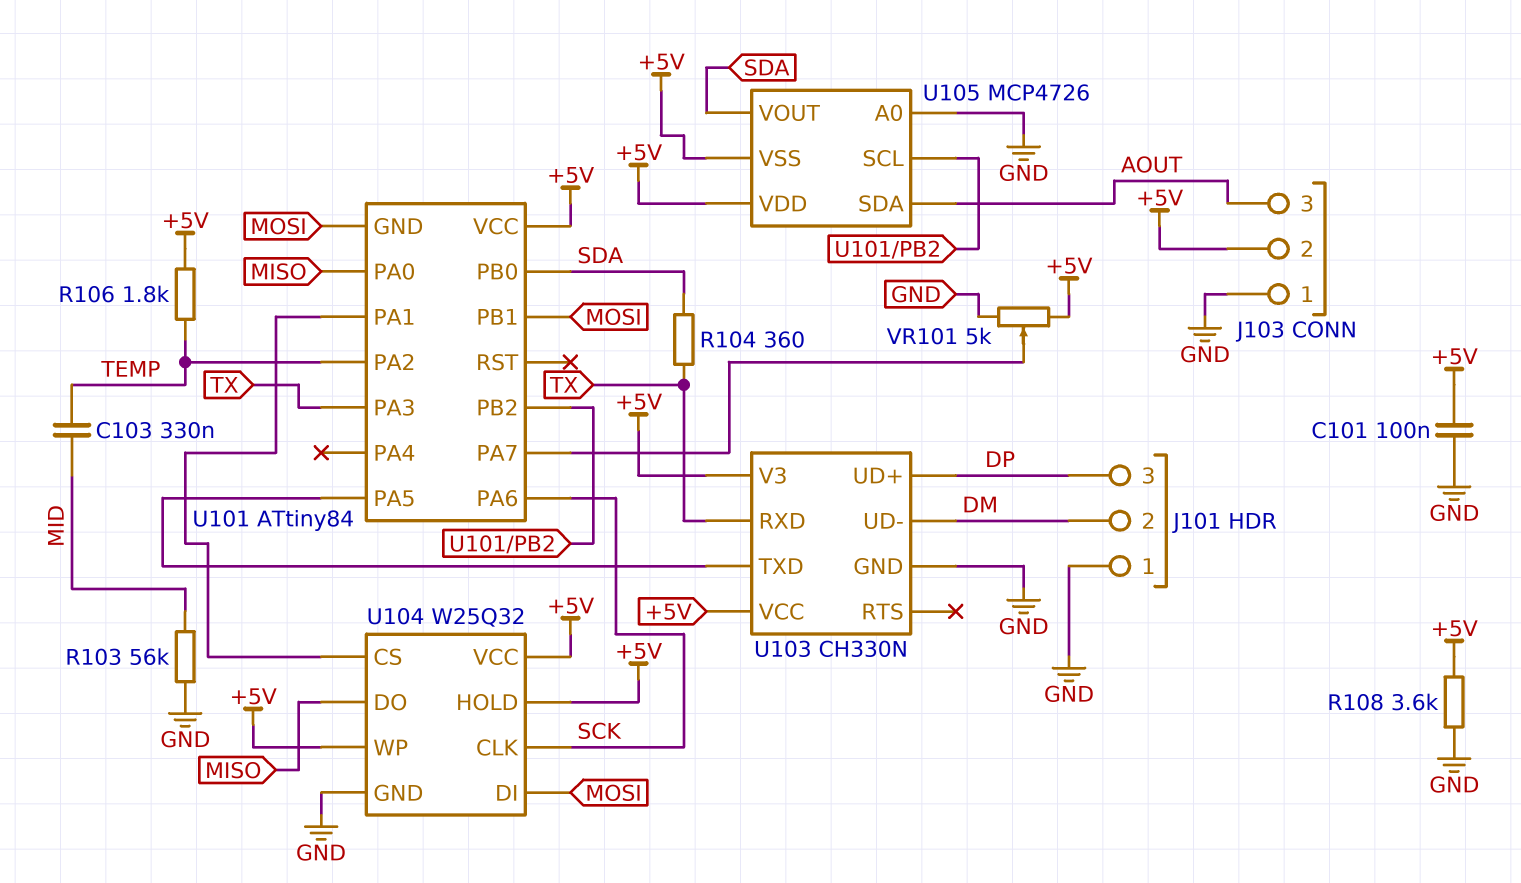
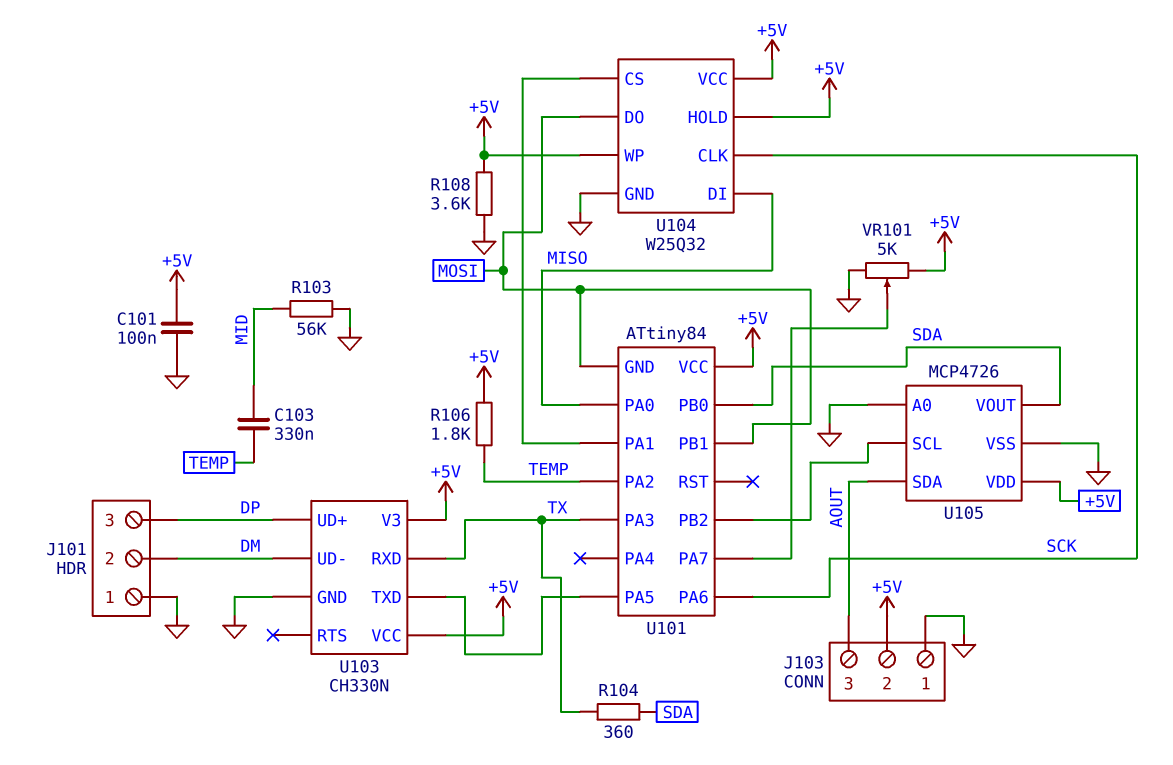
U104 pin DI: MOSI -> MISO
U104 pin DO: MISO -> MOSI
U105 pin VSS: +5V -> GND

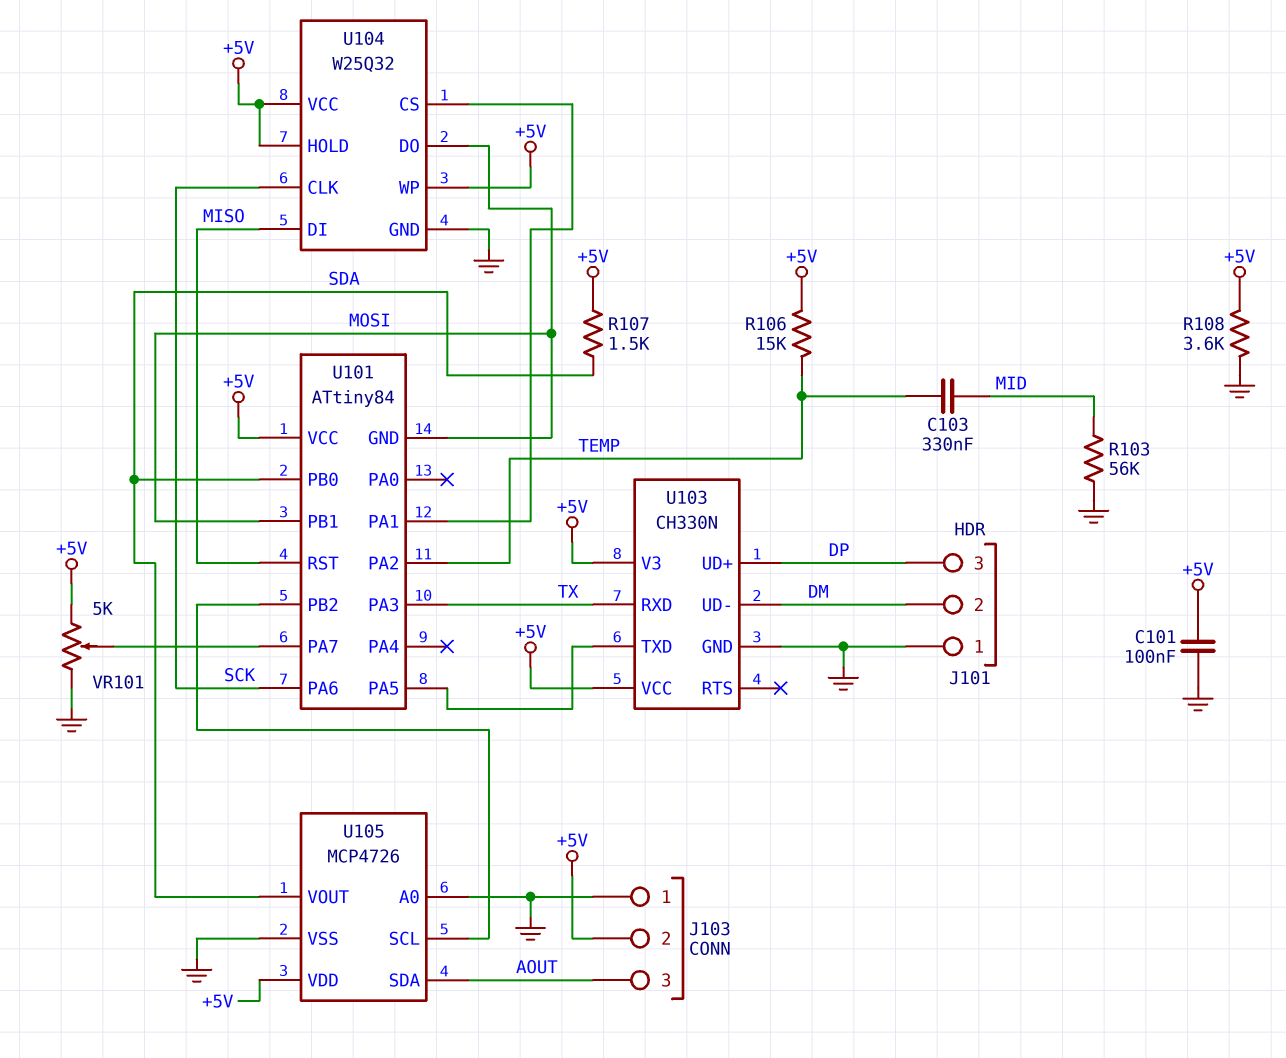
R104: 360 (SDA, TX) -> none
R106: 1.8k (+5V, TEMP) -> 15k (+5V, TEMP)
R107: none -> 1.5k (+5V, SDA)
U101 pin PA0: MISO -> none
U101 pin RST: none -> MISO

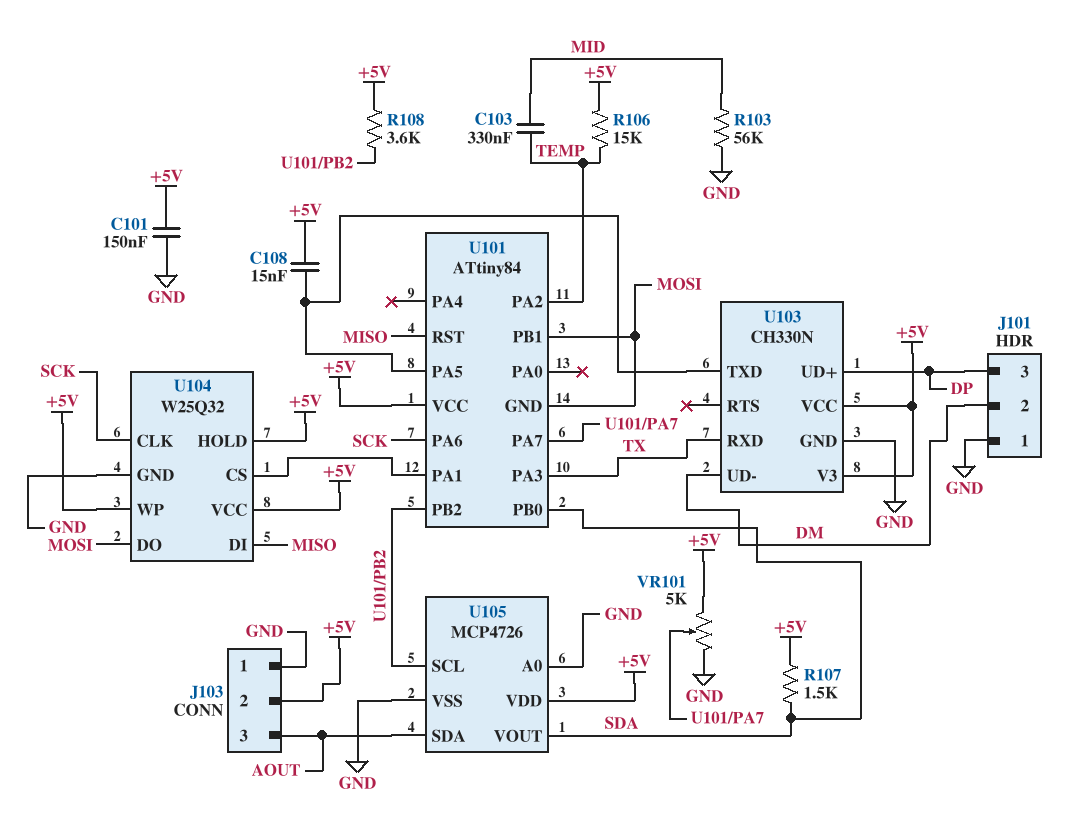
C101: 100nF (+5V, GND) -> 150nF (+5V, GND)
C108: none -> 15nF (+5V, U101/PA5)
R108: 3.6k (+5V, GND) -> 3.6k (+5V, U101/PB2)

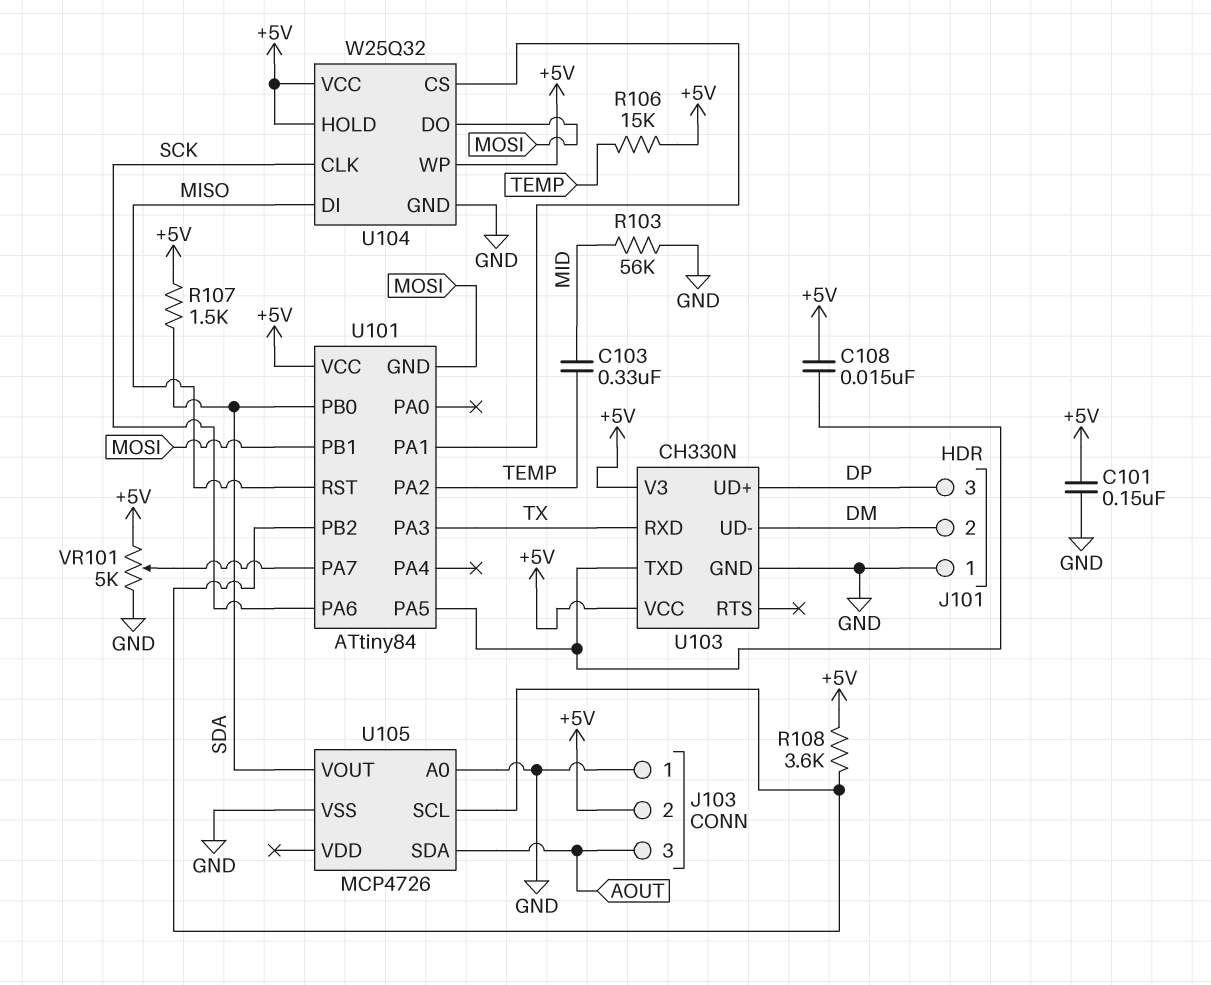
U105 pin VDD: +5V -> none

